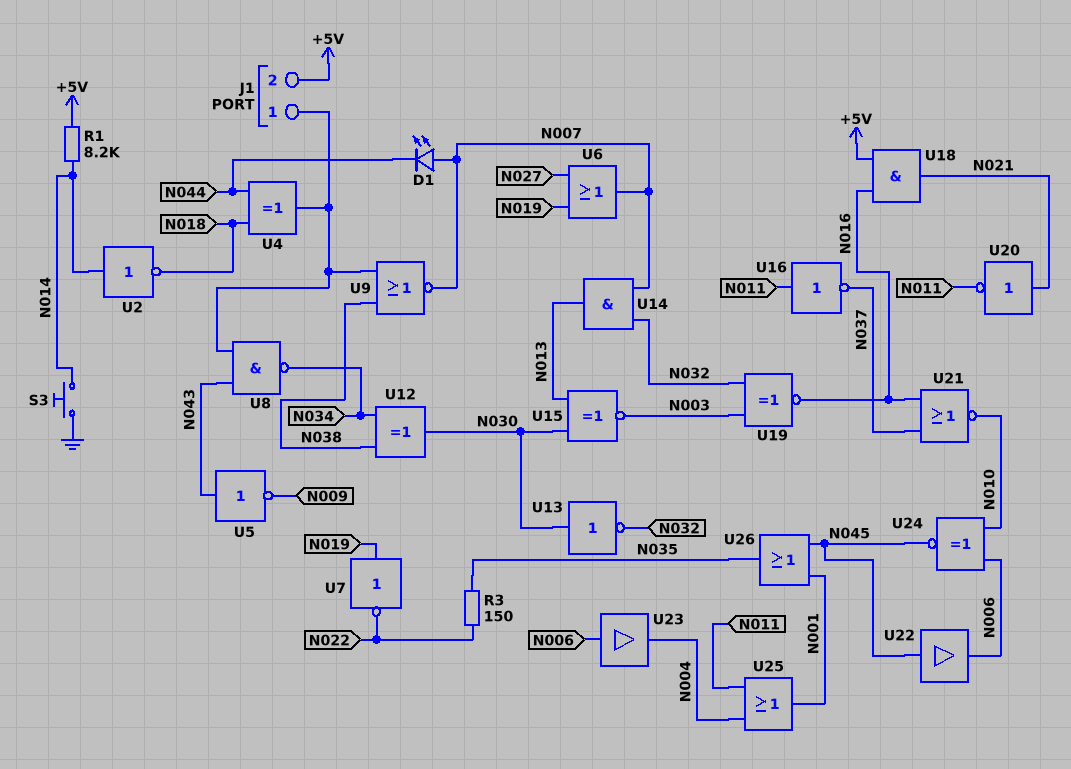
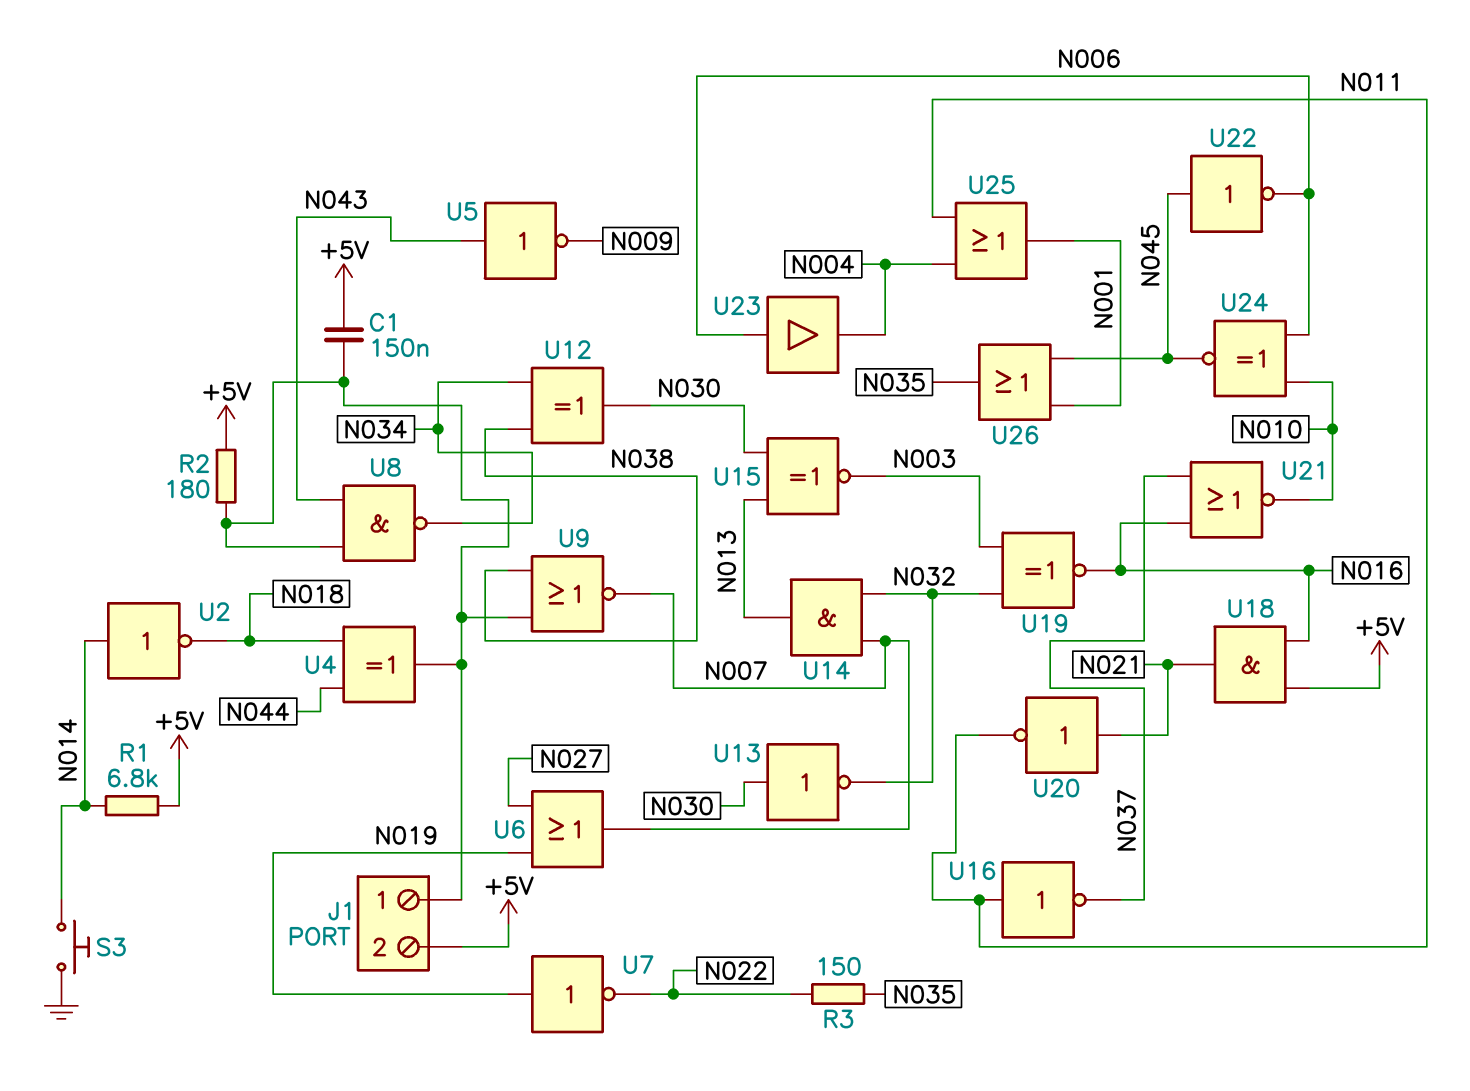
C1: none -> 150nF (+5V, J1/1)
D1: LED (A N007, K N044) -> none
R1: 8.2k (+5V, N014) -> 6.8k (+5V, N014)
R2: none -> 180 (+5V, J1/1)
U22: buffer (in N045, out N006) -> NOT (in N045, out N006)

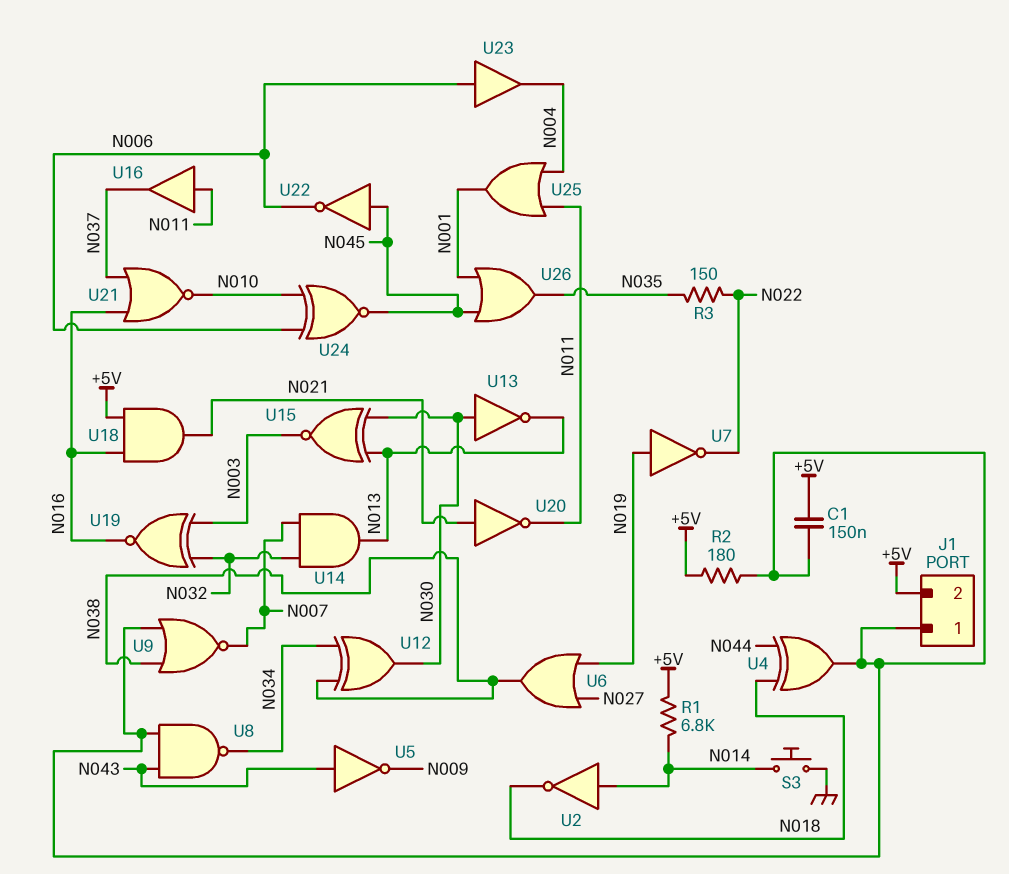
U6: OR (in N019, in N027, out N007) -> OR (in N019, in N027, out N038)
U13: NOT (in N030, out N032) -> NOT (in N030, out N013)
U16: NOT (in N011, out N037) -> buffer (in N011, out N037)

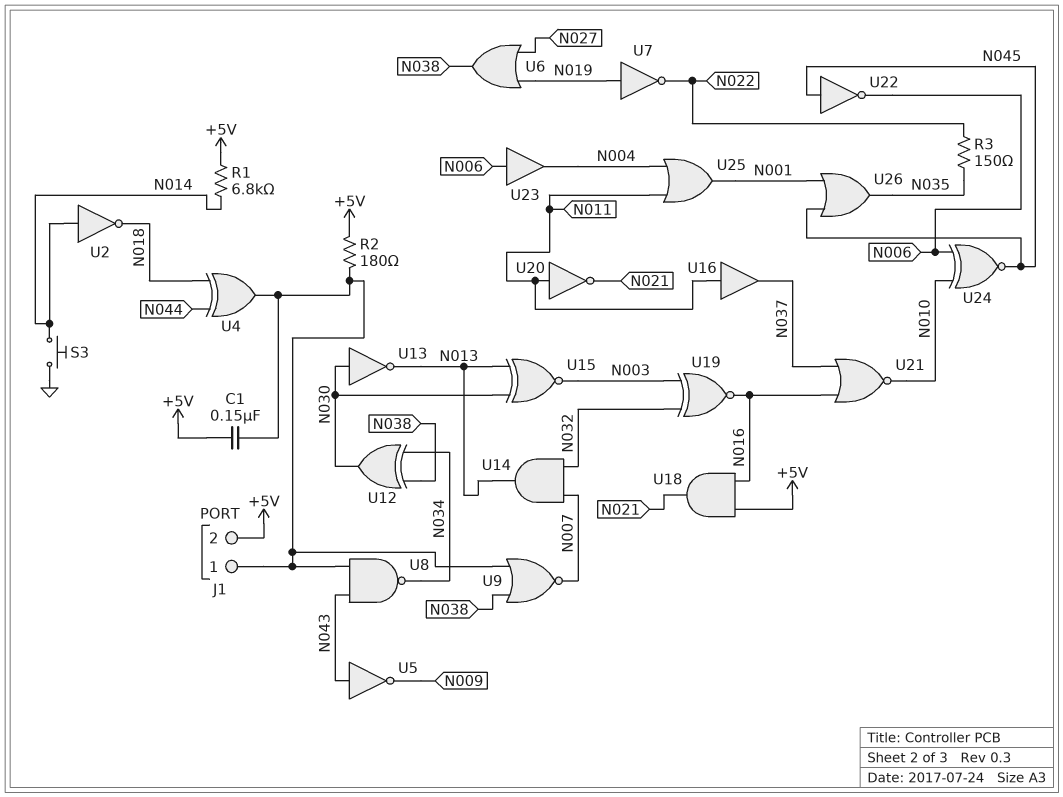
U20: NOT (in N021, out N011) -> NOT (in N011, out N021)

